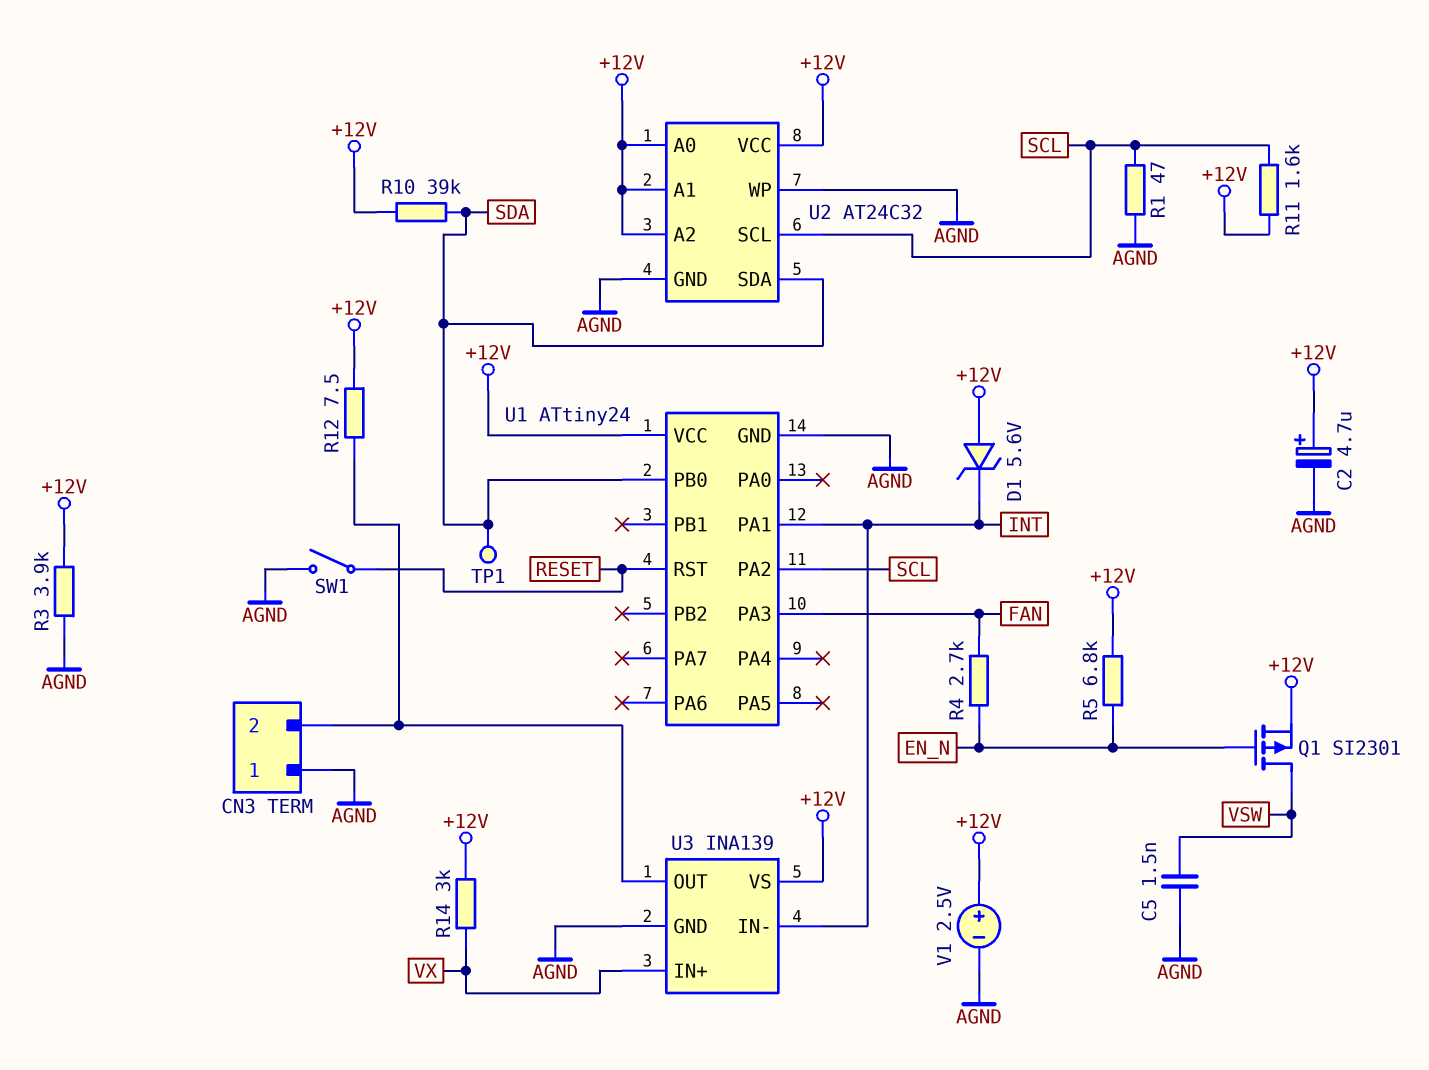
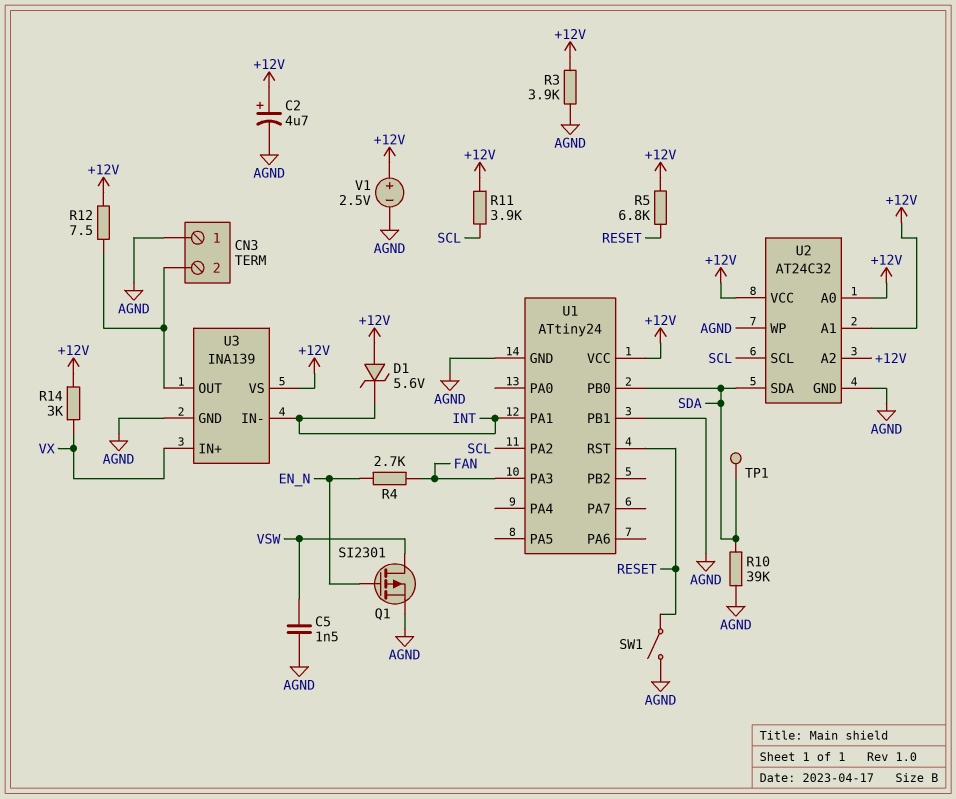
Q1: PMOS SI2301 (G EN_N, D VSW, S +12V) -> PMOS SI2301 (G EN_N, D VSW, S AGND)
R1: 47 (AGND, SCL) -> none
R5: 6.8k (+12V, EN_N) -> 6.8k (+12V, RESET)
R10: 39k (+12V, SDA) -> 39k (AGND, SDA)
R11: 1.6k (+12V, SCL) -> 3.9k (+12V, SCL)
U1 pin PB1: none -> AGND

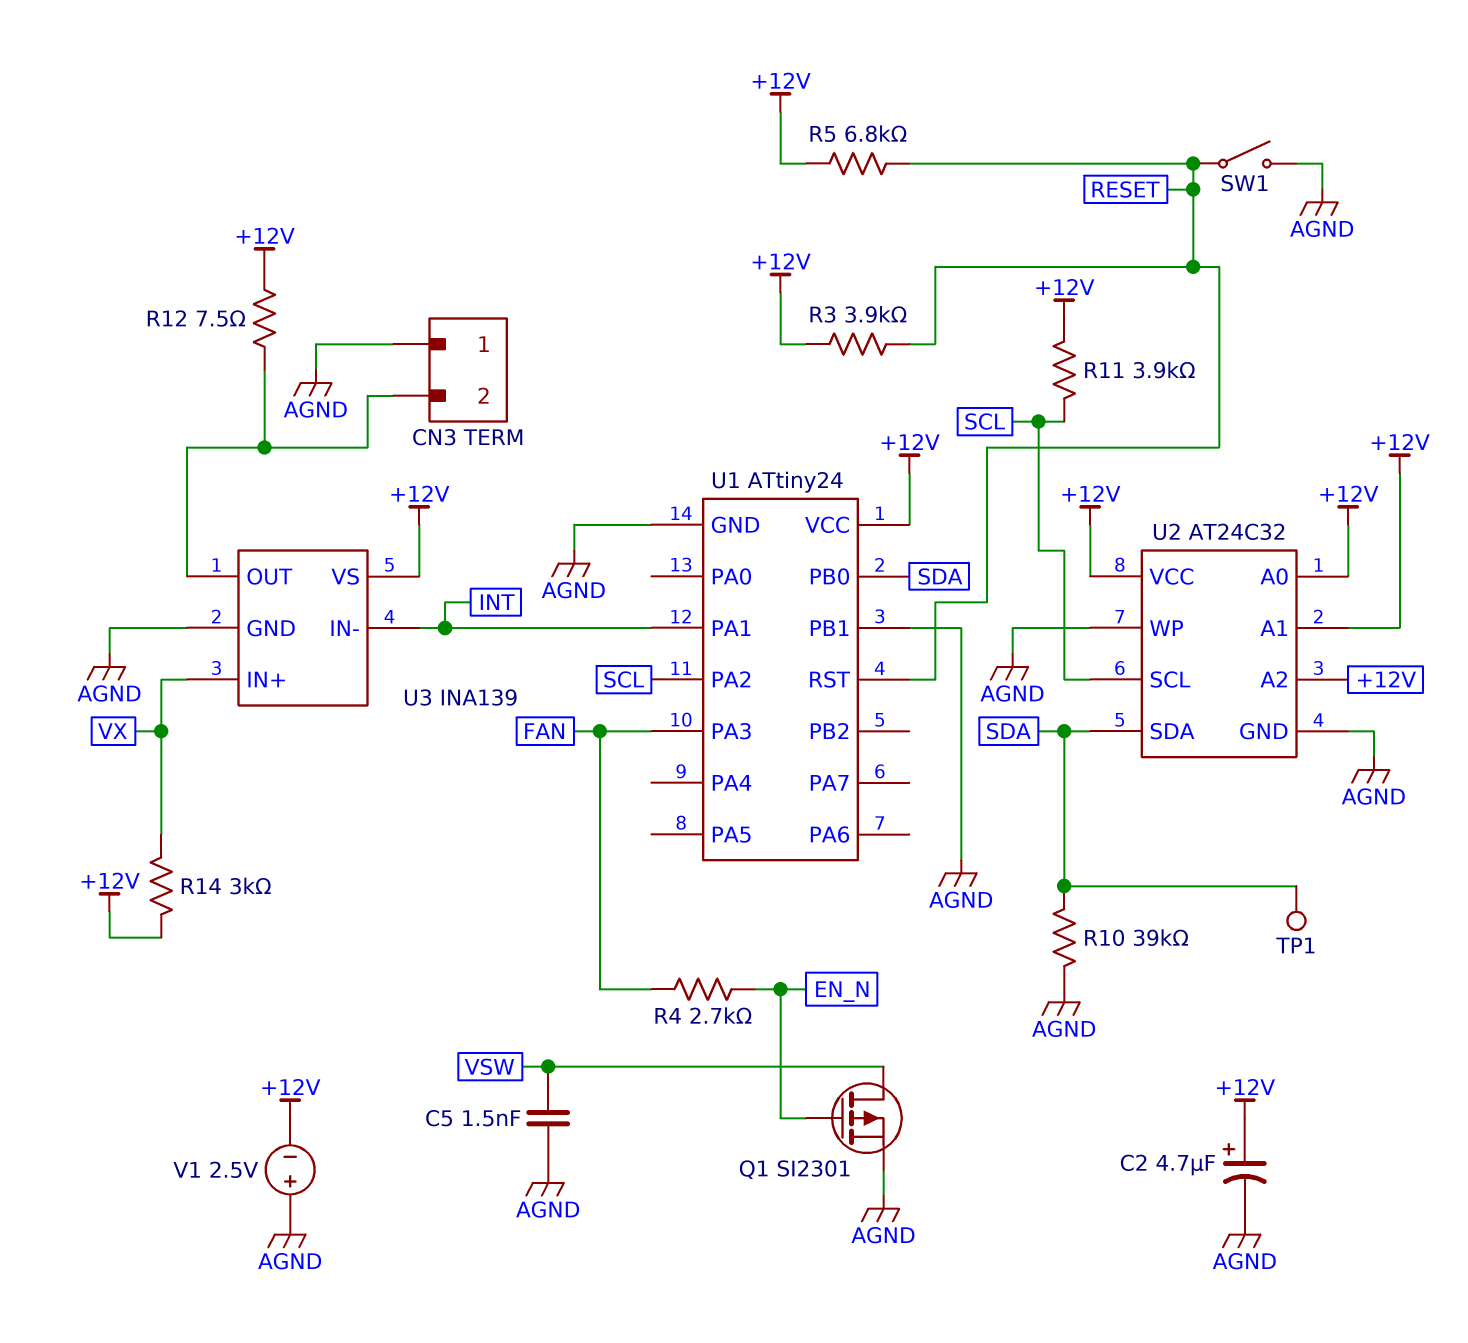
D1: zener 5.6V (A +12V, K INT) -> none
R3: 3.9k (+12V, AGND) -> 3.9k (+12V, RESET)
V1: 2.5V (plus +12V, minus AGND) -> 2.5V (plus AGND, minus +12V)

